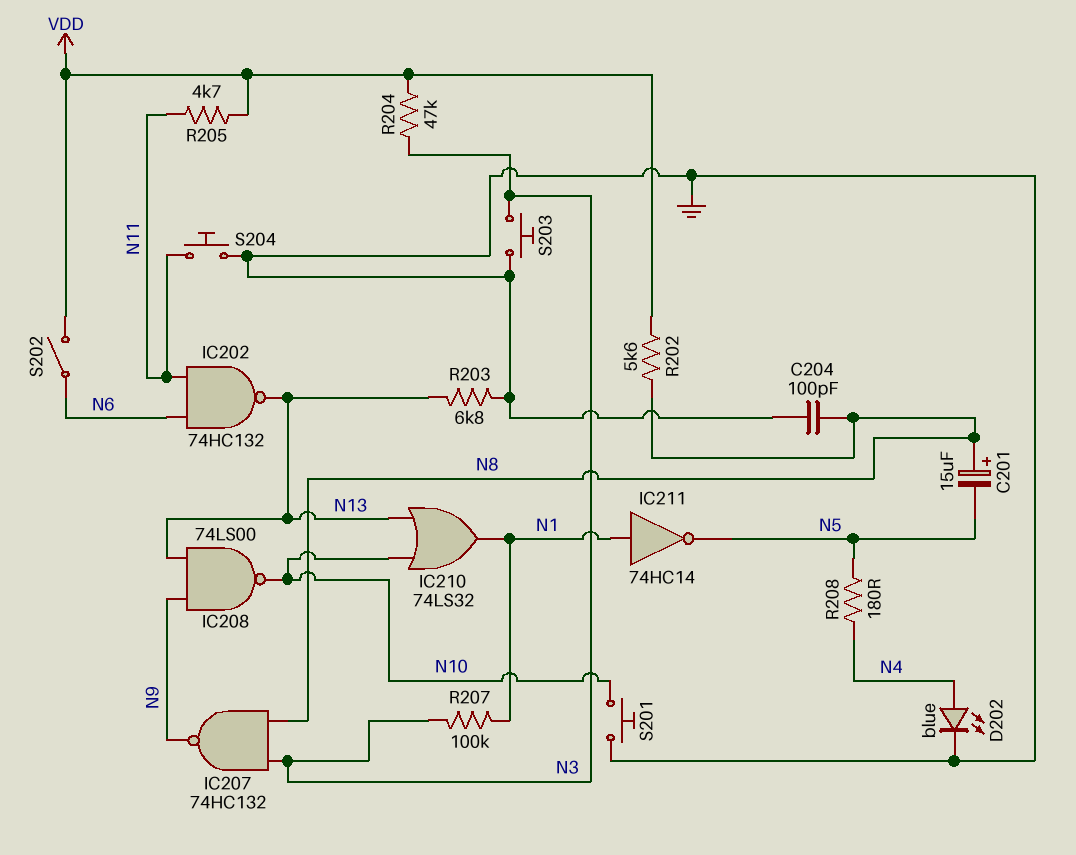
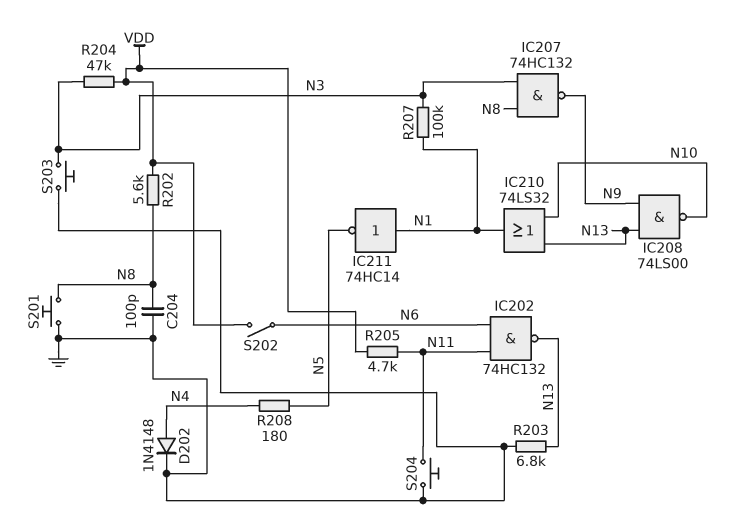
C201: 15uF (plus N8, minus N5) -> none
D202: LED blue (A N4, K GND) -> diode 1N4148 (A N4, K GND)
S201: button (GND, N10) -> button (GND, N8)

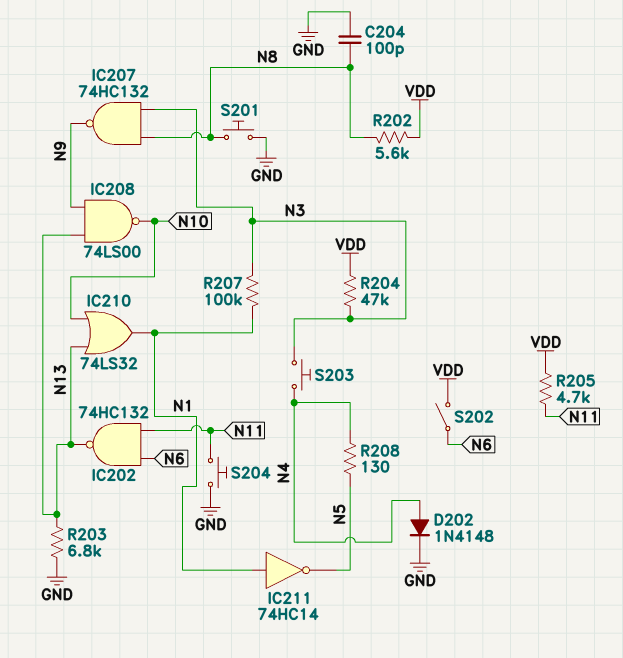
R208: 180 (N4, N5) -> 130 (N4, N5)
S203: button (GND, N3) -> button (N3, N4)

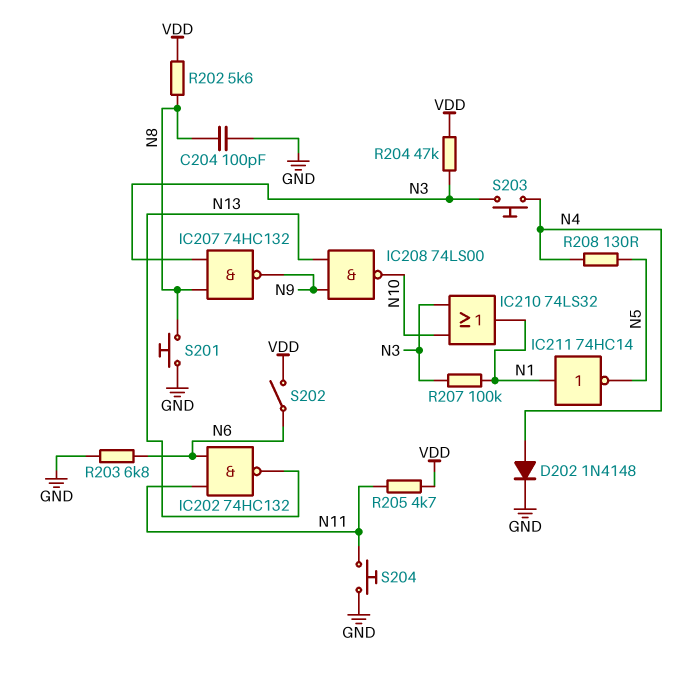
IC210: OR 74LS32 (in N10, in N13, out N1) -> OR 74LS32 (in N3, in N10, out N1)
R203: 6.8k (GND, N13) -> 6.8k (GND, N6)

